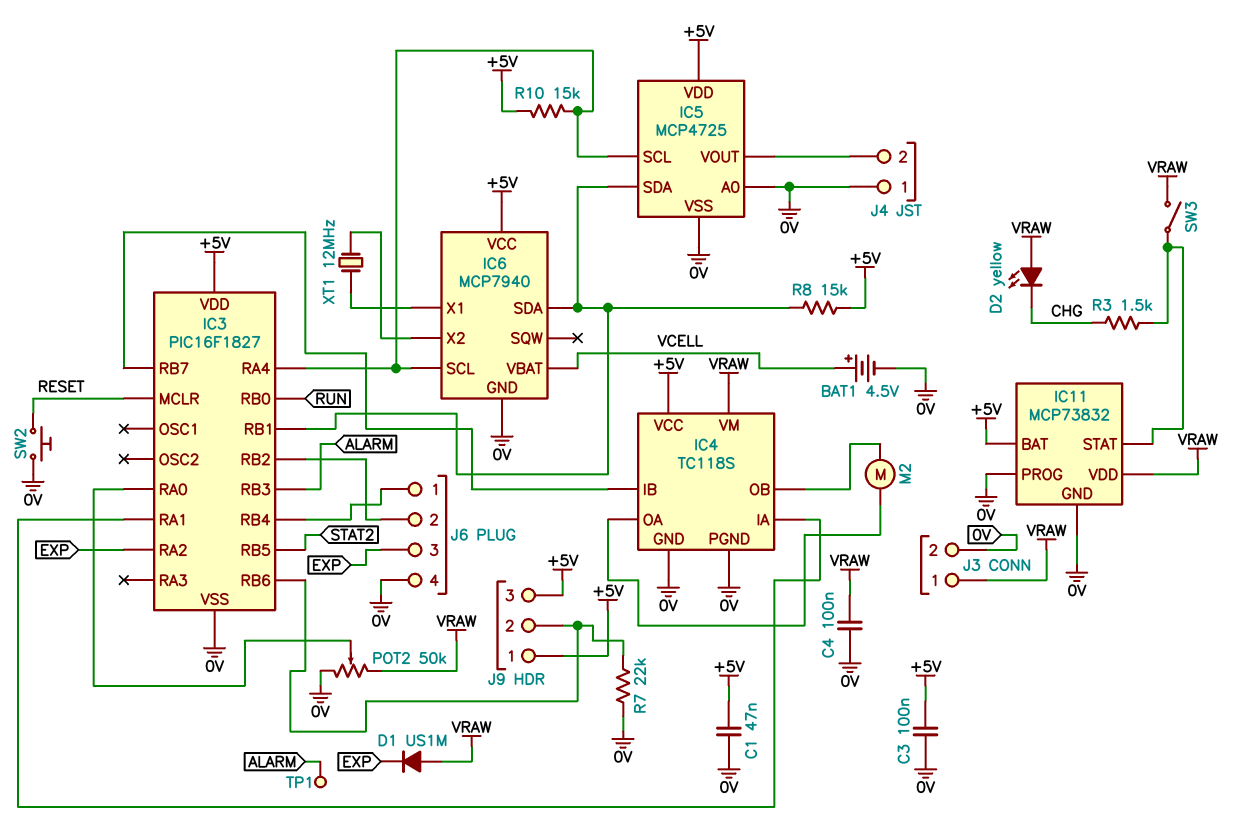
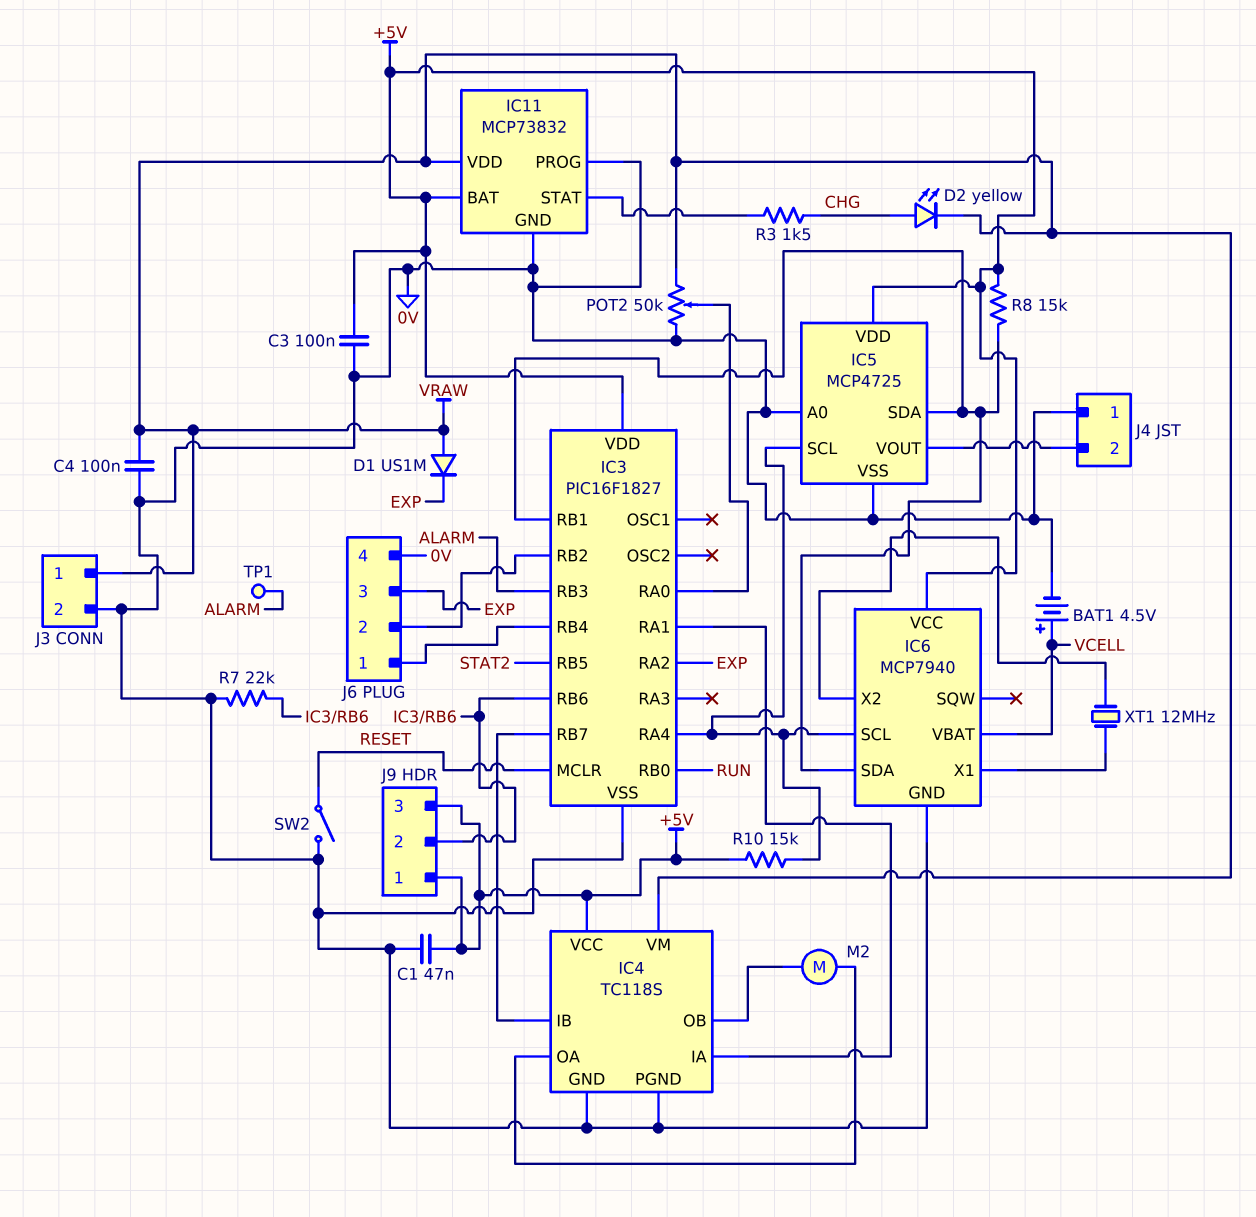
D2: LED yellow (A VRAW, K CHG) -> LED yellow (A CHG, K VRAW)
SW2: button (0V, RESET) -> switch (0V, RESET)
SW3: switch (IC11/STAT, VRAW) -> none

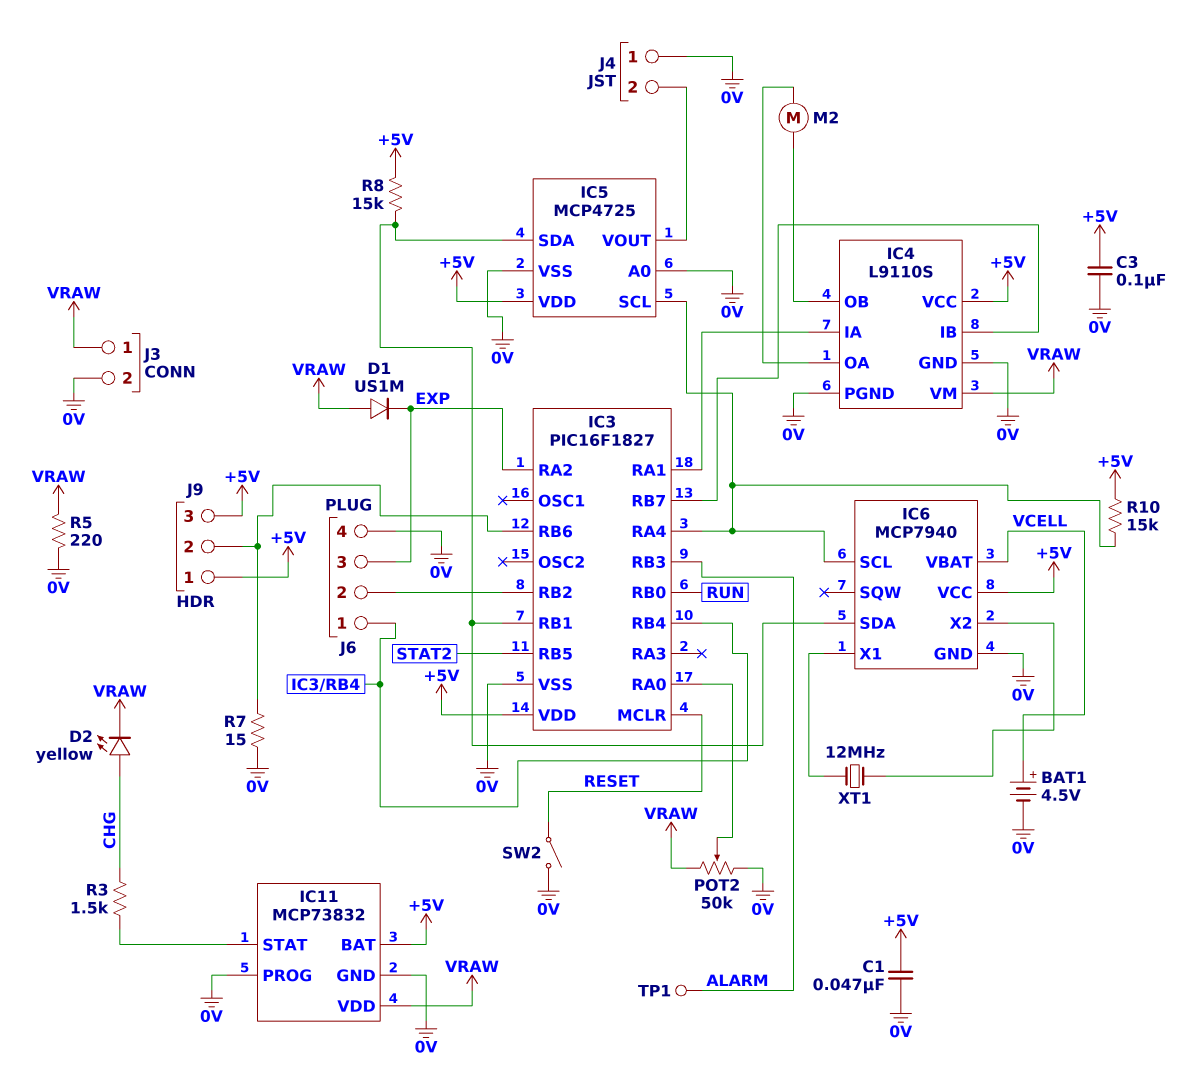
C4: 100nF (0V, VRAW) -> none
IC4: TC118S -> L9110S
R5: none -> 220 (0V, VRAW)
R7: 22k (0V, IC3/RB6) -> 15 (0V, IC3/RB6)

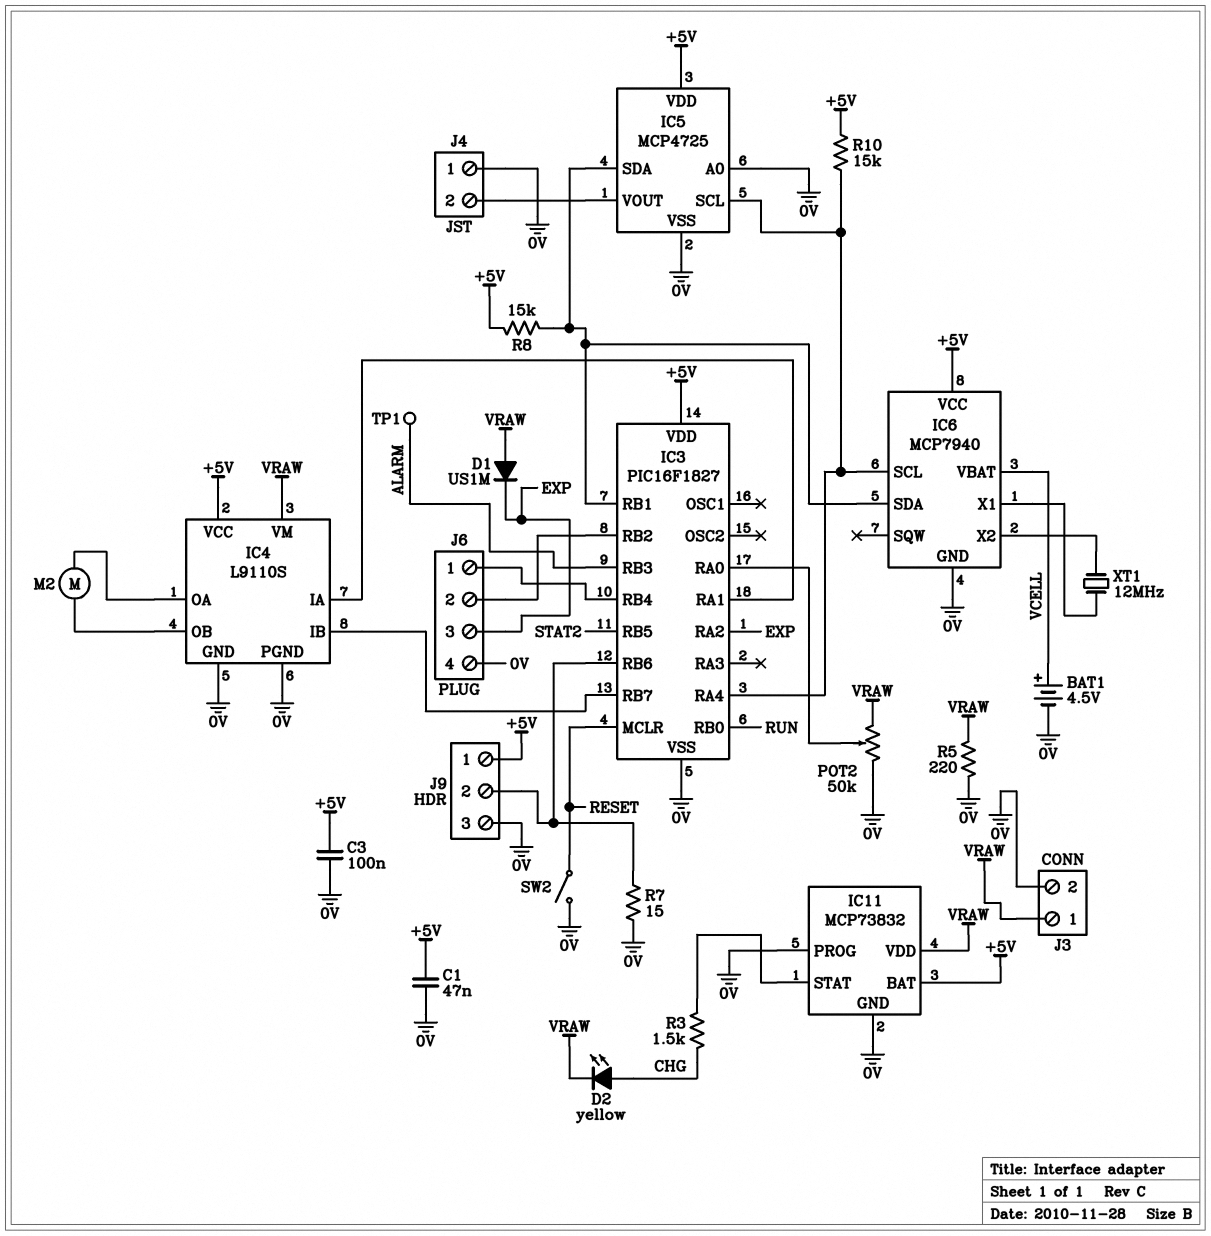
J9 pin 3: +5V -> 0V

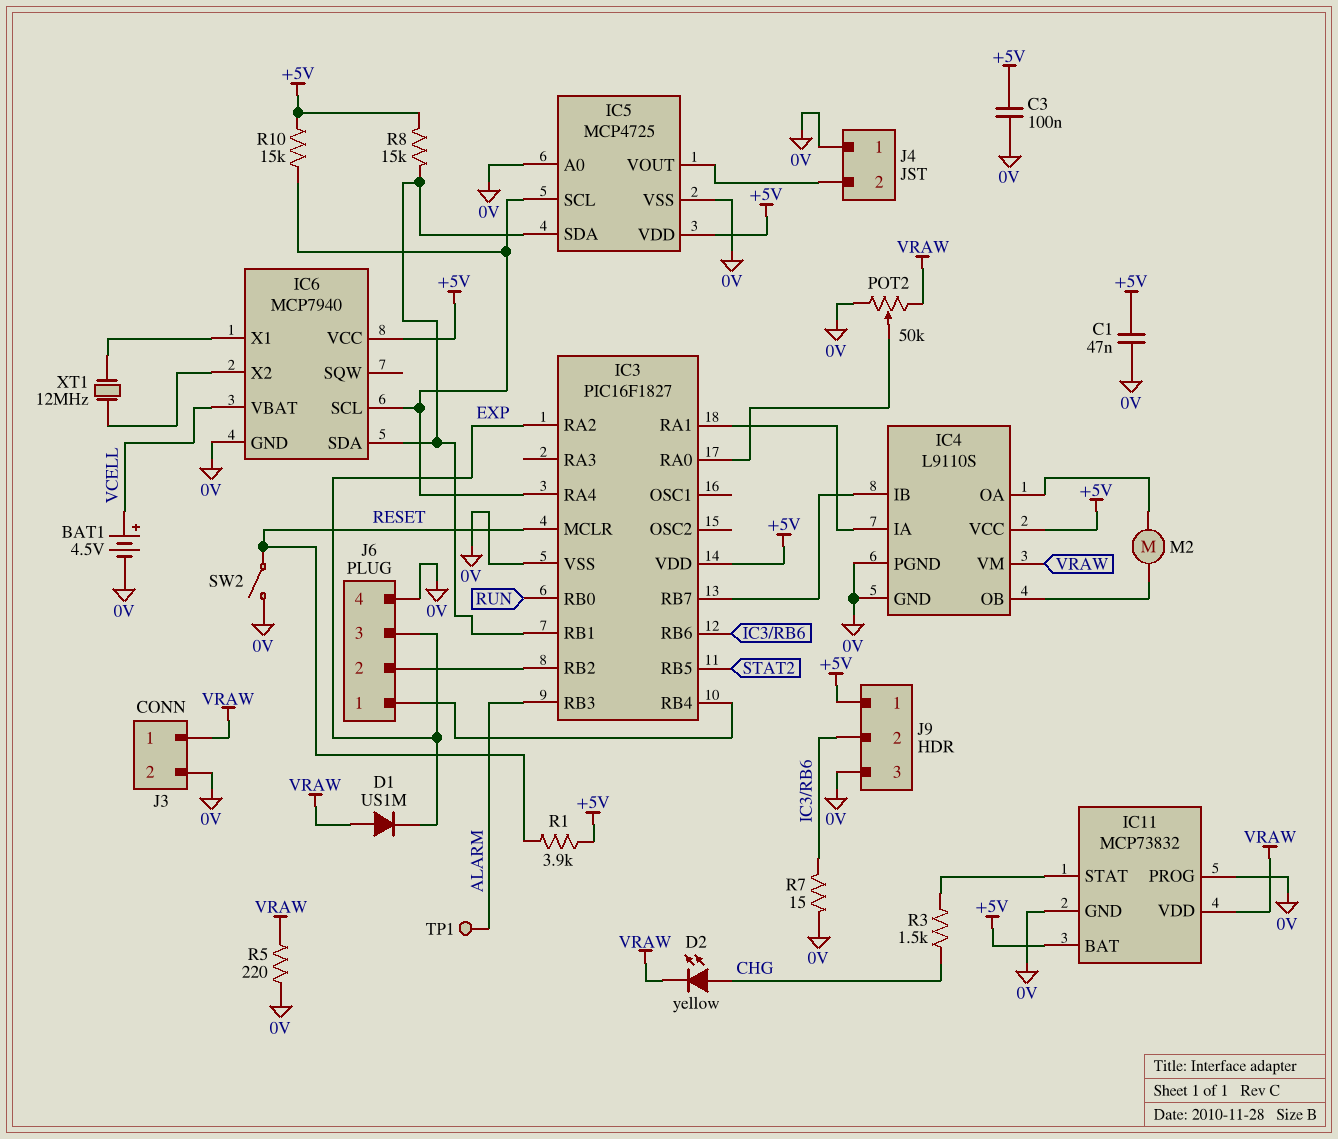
R1: none -> 3.9k (+5V, RESET)

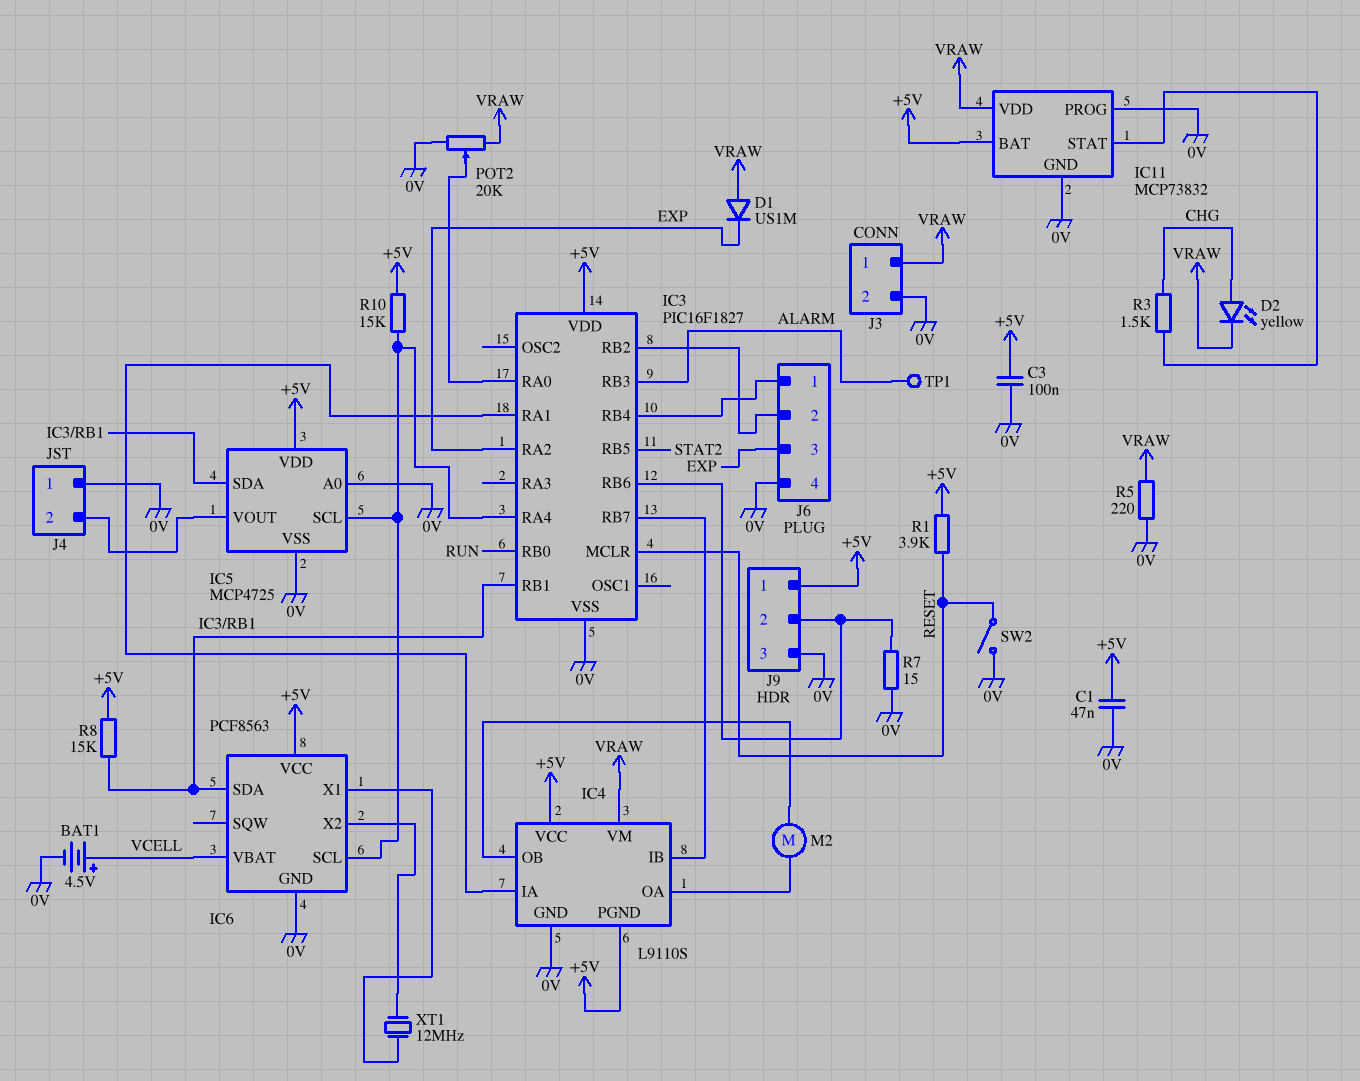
IC4 pin PGND: 0V -> +5V
IC6: MCP7940 -> PCF8563
POT2: 50k (0V, VRAW, wiper IC3/RA0) -> 20k (0V, VRAW, wiper IC3/RA0)

